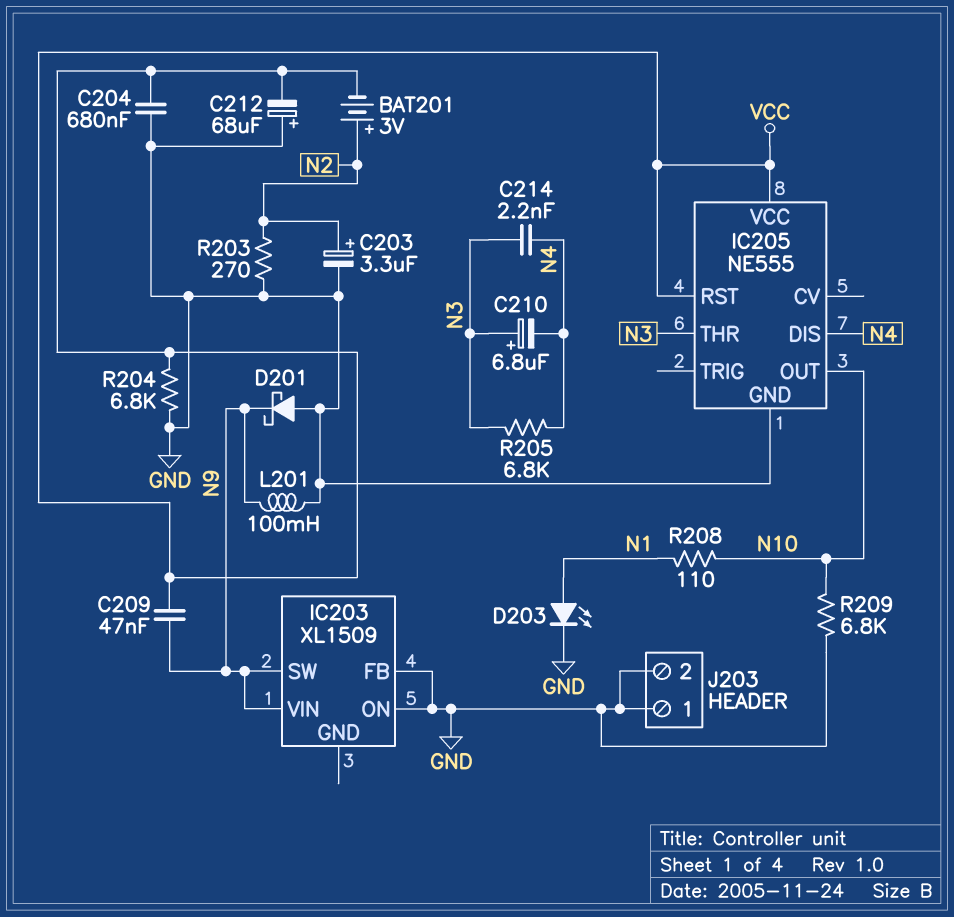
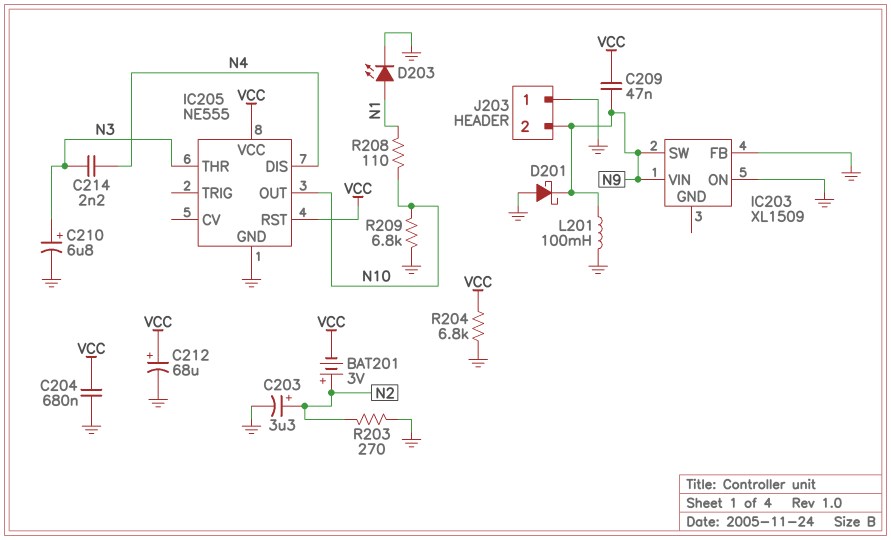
C210: 6.8uF (plus N3, minus N4) -> 6.8uF (plus N3, minus GND)
C212: 68uF (plus GND, minus VCC) -> 68uF (plus VCC, minus GND)
J203 pin 2: GND -> N9
R205: 6.8k (N3, N4) -> none

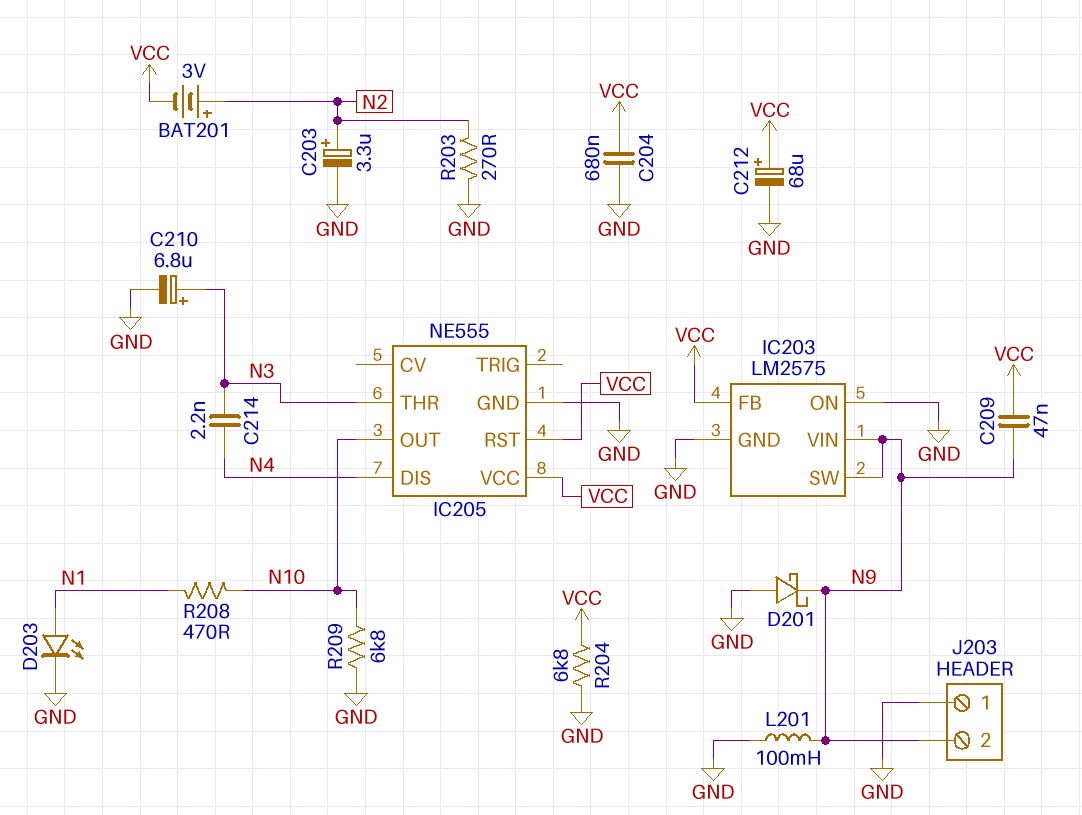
IC203: XL1509 -> LM2575
IC203 pin FB: GND -> VCC
IC203 pin GND: none -> GND
R208: 110 (N1, N10) -> 470 (N1, N10)

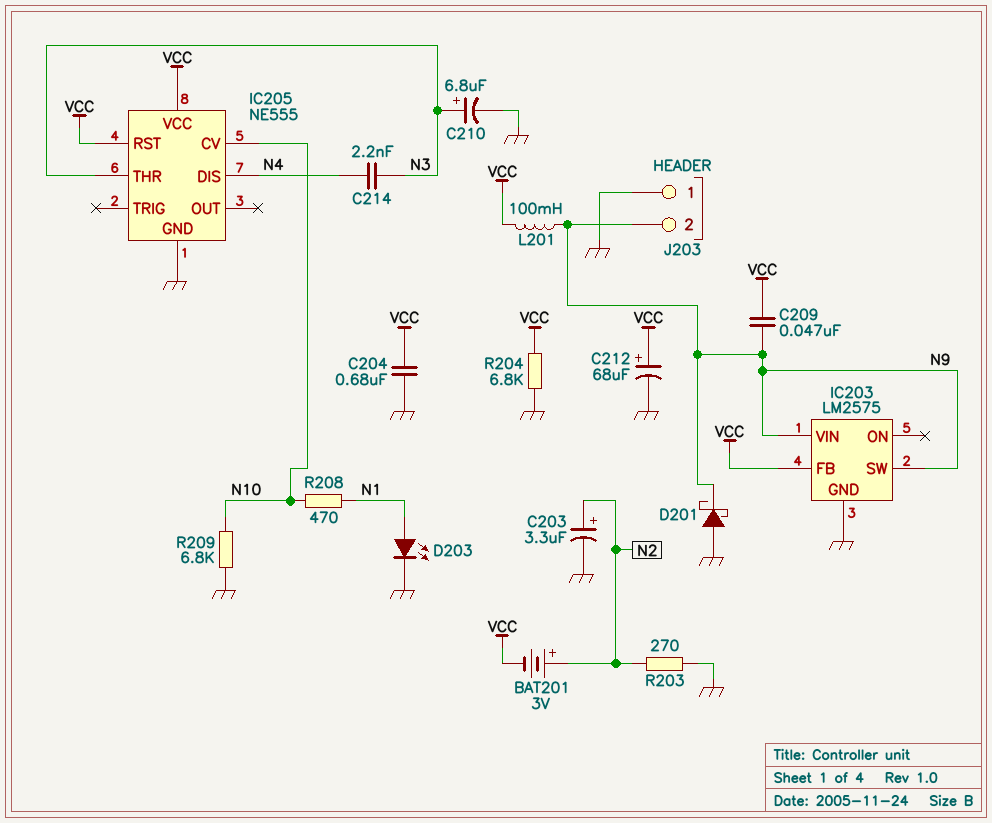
IC203 pin ON: GND -> none
IC205 pin CV: none -> N10
IC205 pin OUT: N10 -> none
L201: 100mH (GND, N9) -> 100mH (N9, VCC)

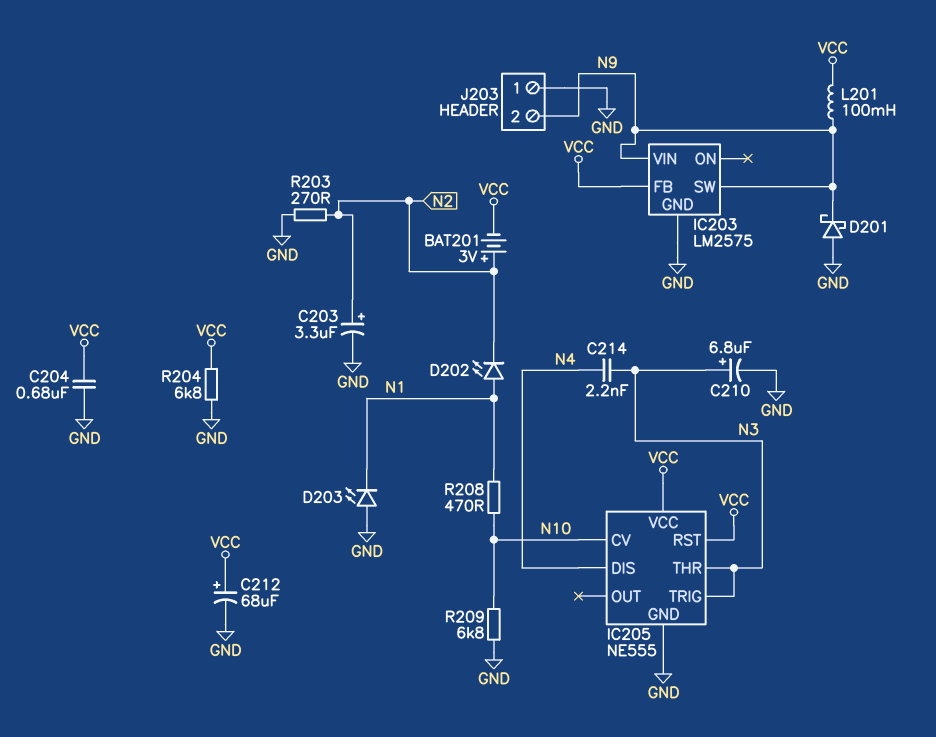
C209: 47nF (N9, VCC) -> none
D202: none -> LED (A N1, K N2)
D203: LED (A N1, K GND) -> LED (A GND, K N1)
IC205 pin TRIG: none -> N3

